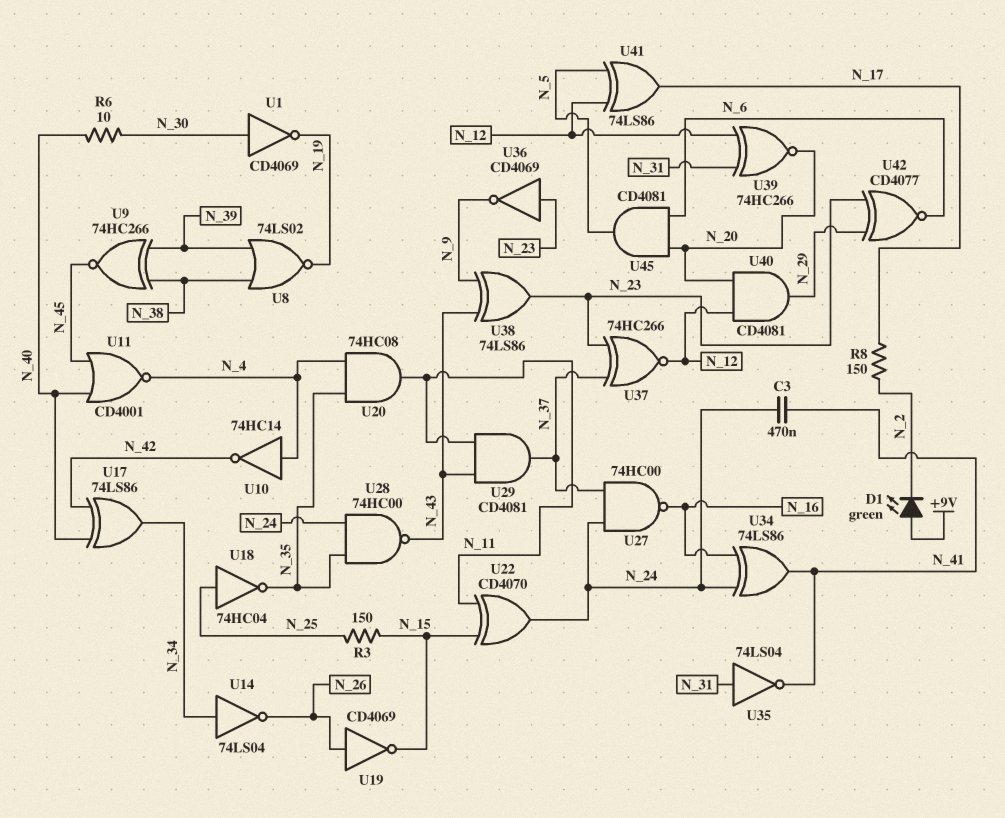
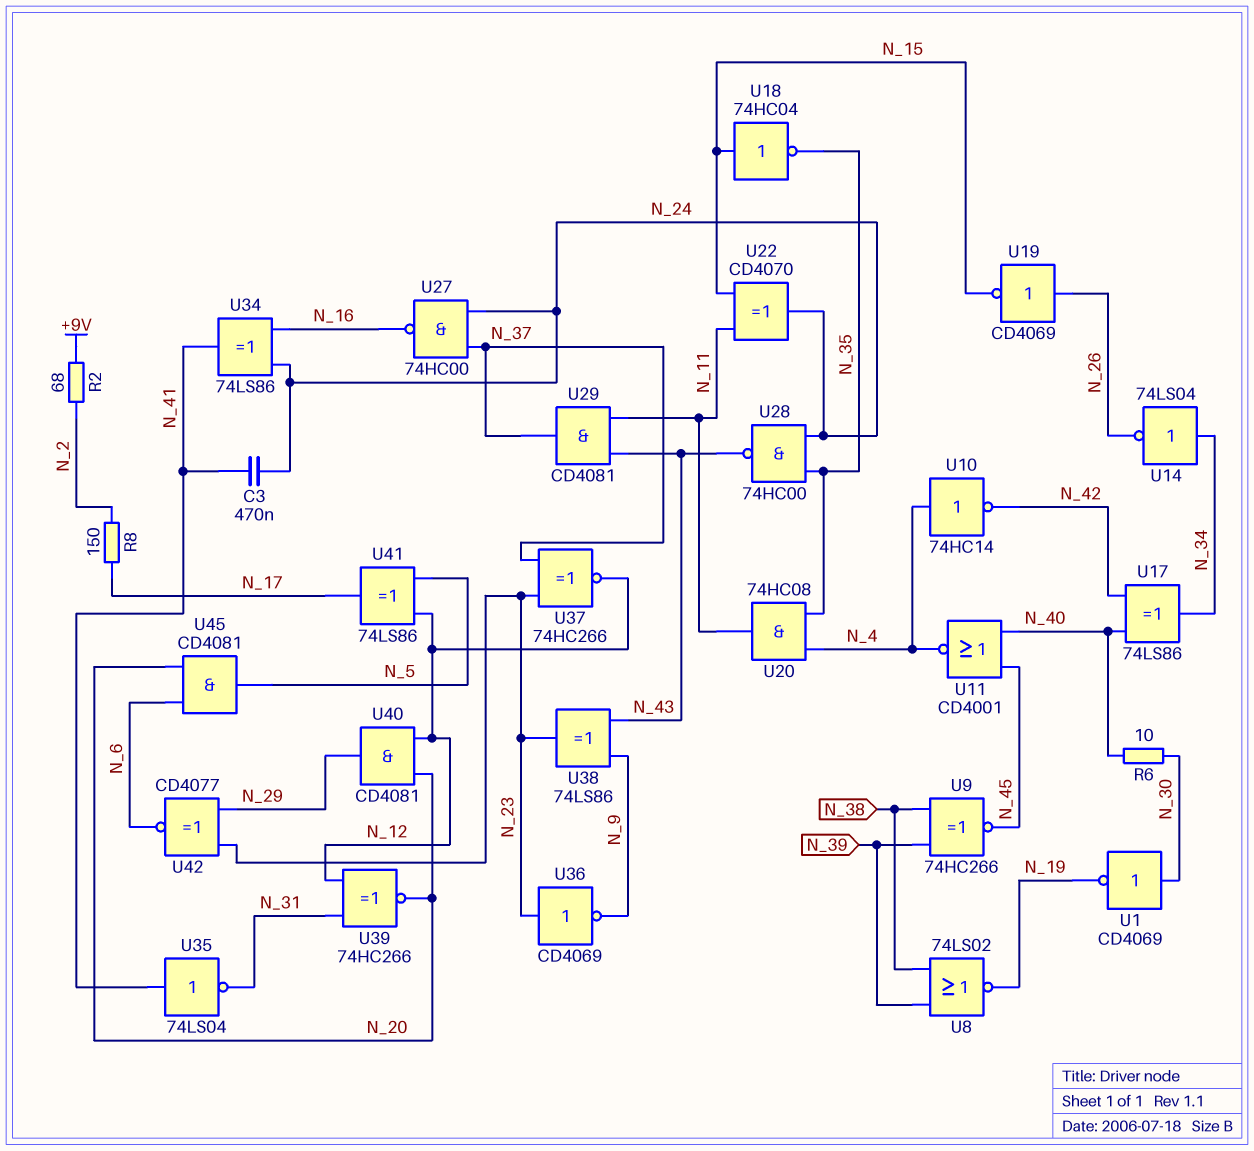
D1: LED green (A +9V, K N_2) -> none
R2: none -> 68 (+9V, N_2)
R3: 150 (N_15, N_25) -> none
U18: NOT 74HC04 (in N_25, out N_35) -> NOT 74HC04 (in N_15, out N_35)
U35: NOT 74LS04 (in N_31, out N_41) -> NOT 74LS04 (in N_41, out N_31)

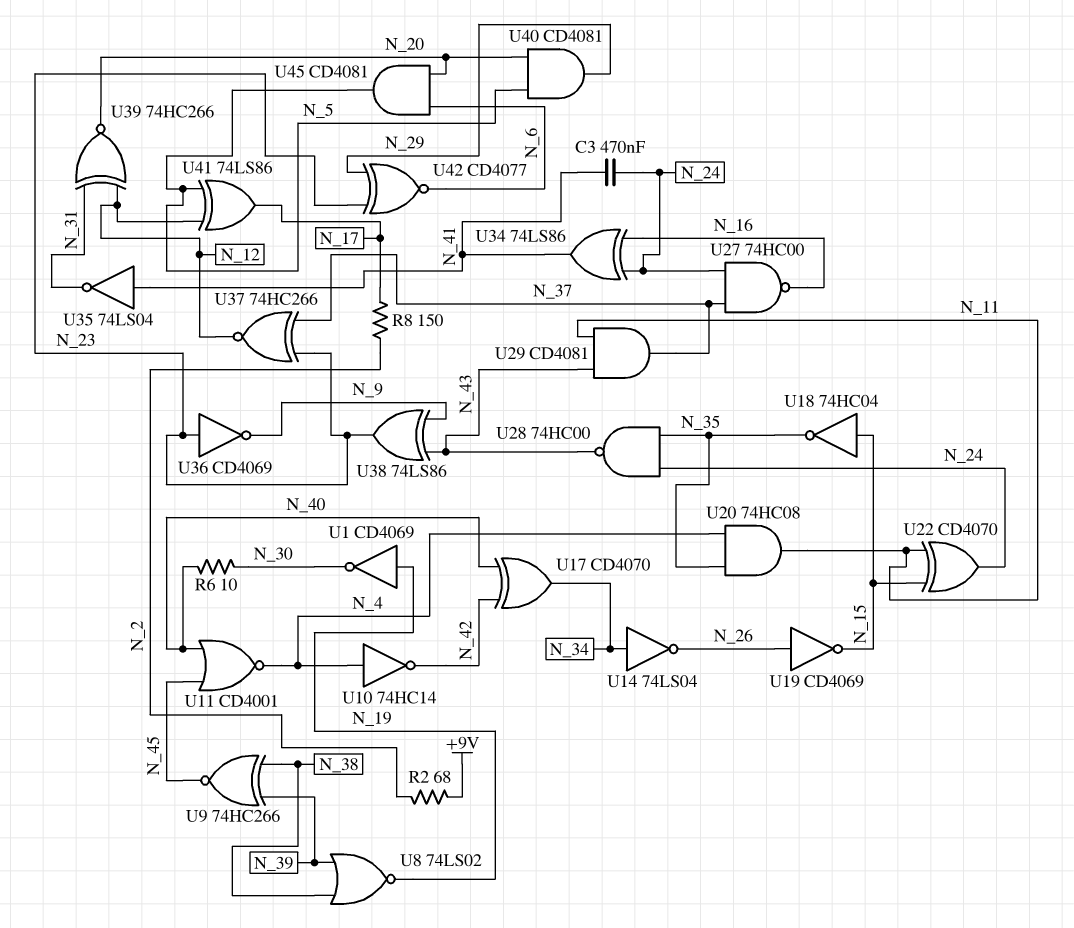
U1: NOT CD4069 (in N_30, out N_19) -> NOT CD4069 (in N_19, out N_30)
U17: XOR 74LS86 (in N_40, in N_42, out N_34) -> XOR CD4070 (in N_40, in N_42, out N_34)
U40: AND CD4081 (in N_12, in N_20, out N_29) -> AND CD4081 (in N_5, in N_20, out N_29)

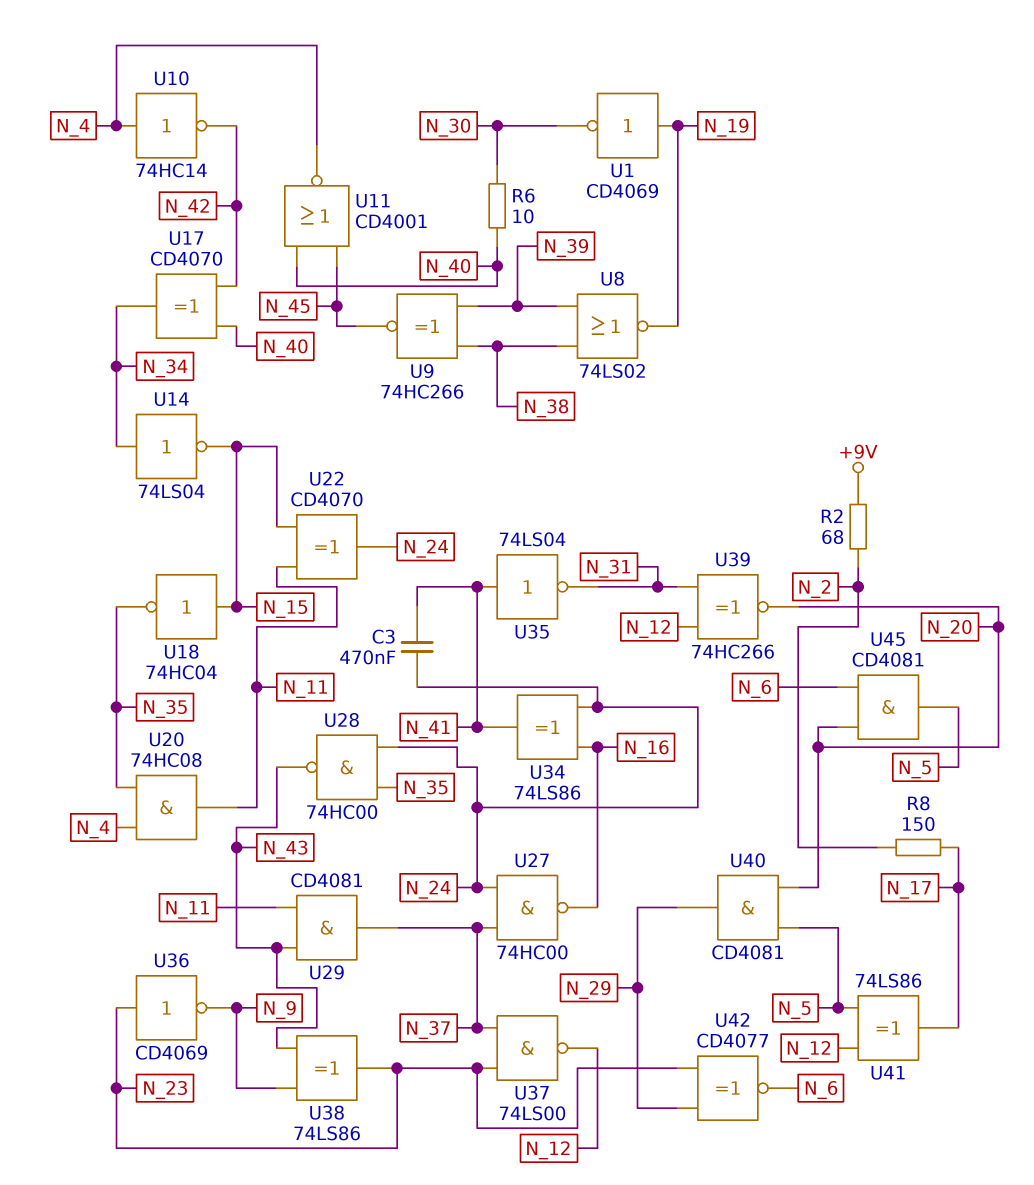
U14: NOT 74LS04 (in N_34, out N_26) -> NOT 74LS04 (in N_34, out N_15)
U19: NOT CD4069 (in N_26, out N_15) -> none
U37: XNOR 74HC266 (in N_23, in N_37, out N_12) -> NAND 74LS00 (in N_23, in N_37, out N_12)

